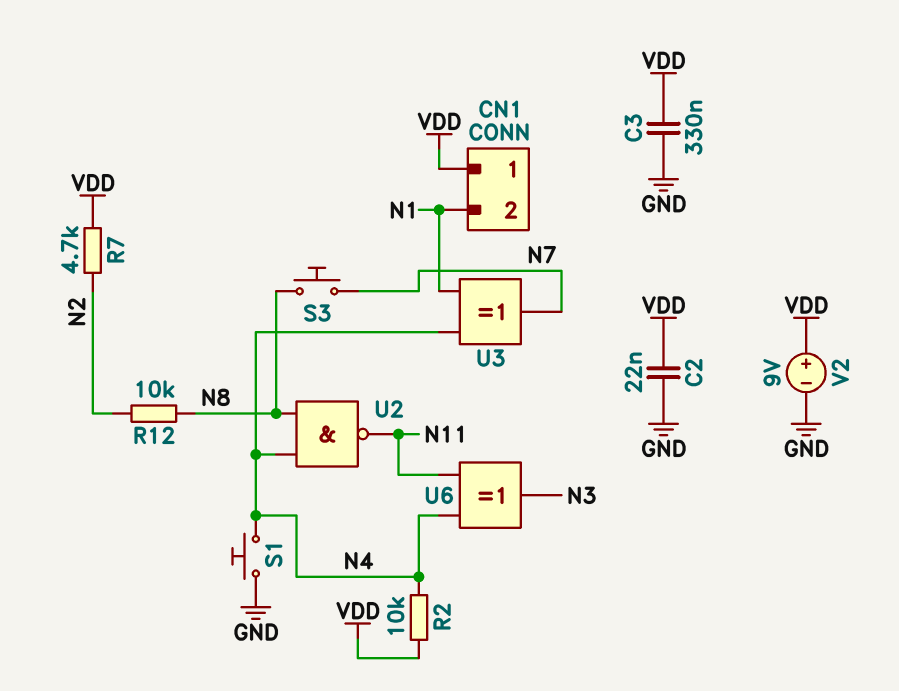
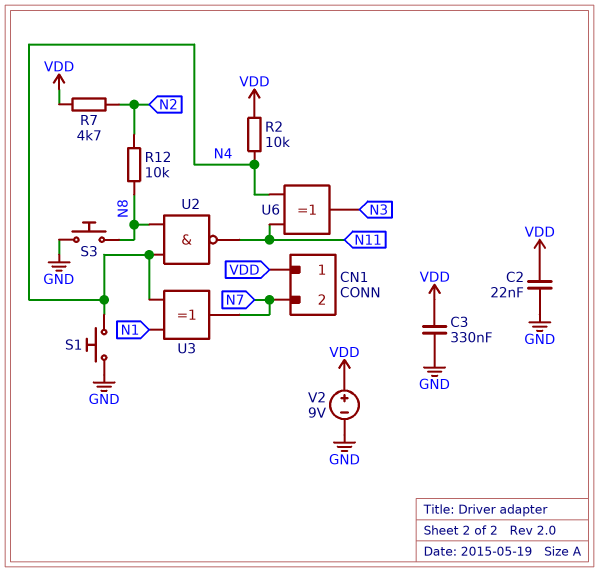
CN1 pin 2: N1 -> N7
S3: button (N7, N8) -> button (GND, N8)

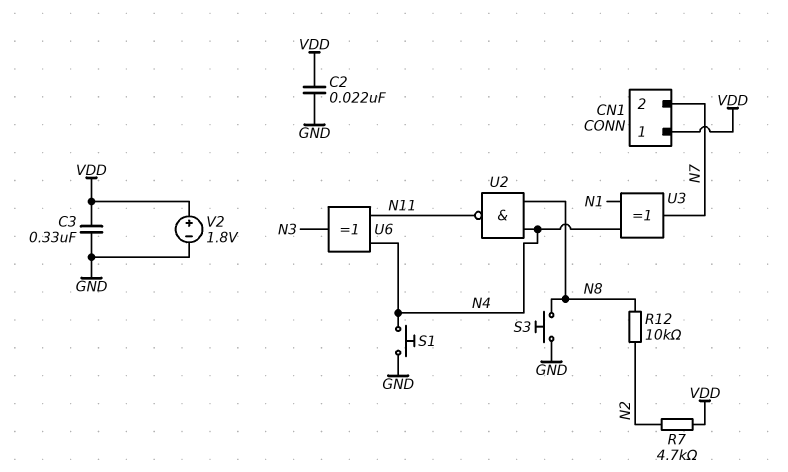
R2: 10k (N4, VDD) -> none
V2: 9V (plus VDD, minus GND) -> 1.8V (plus VDD, minus GND)

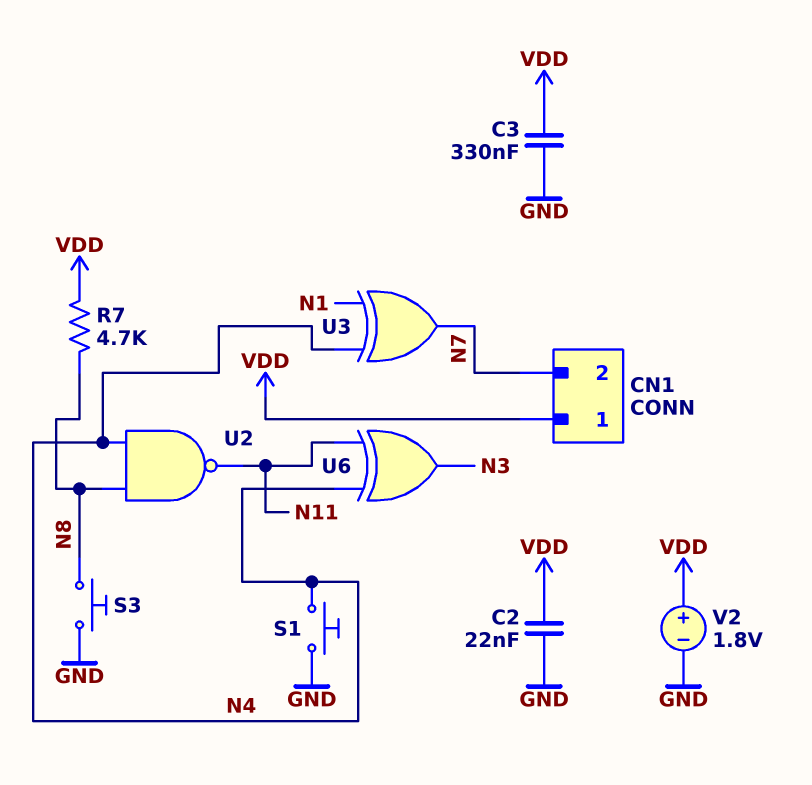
R7: 4.7k (N2, VDD) -> 4.7k (N8, VDD)
R12: 10k (N2, N8) -> none

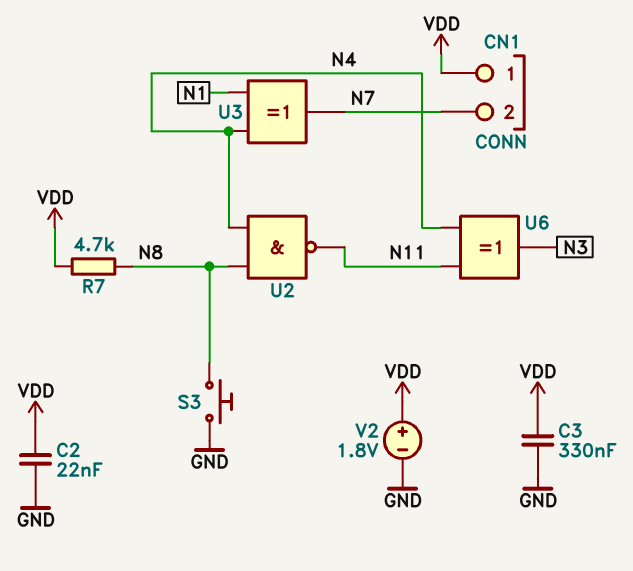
S1: button (GND, N4) -> none

